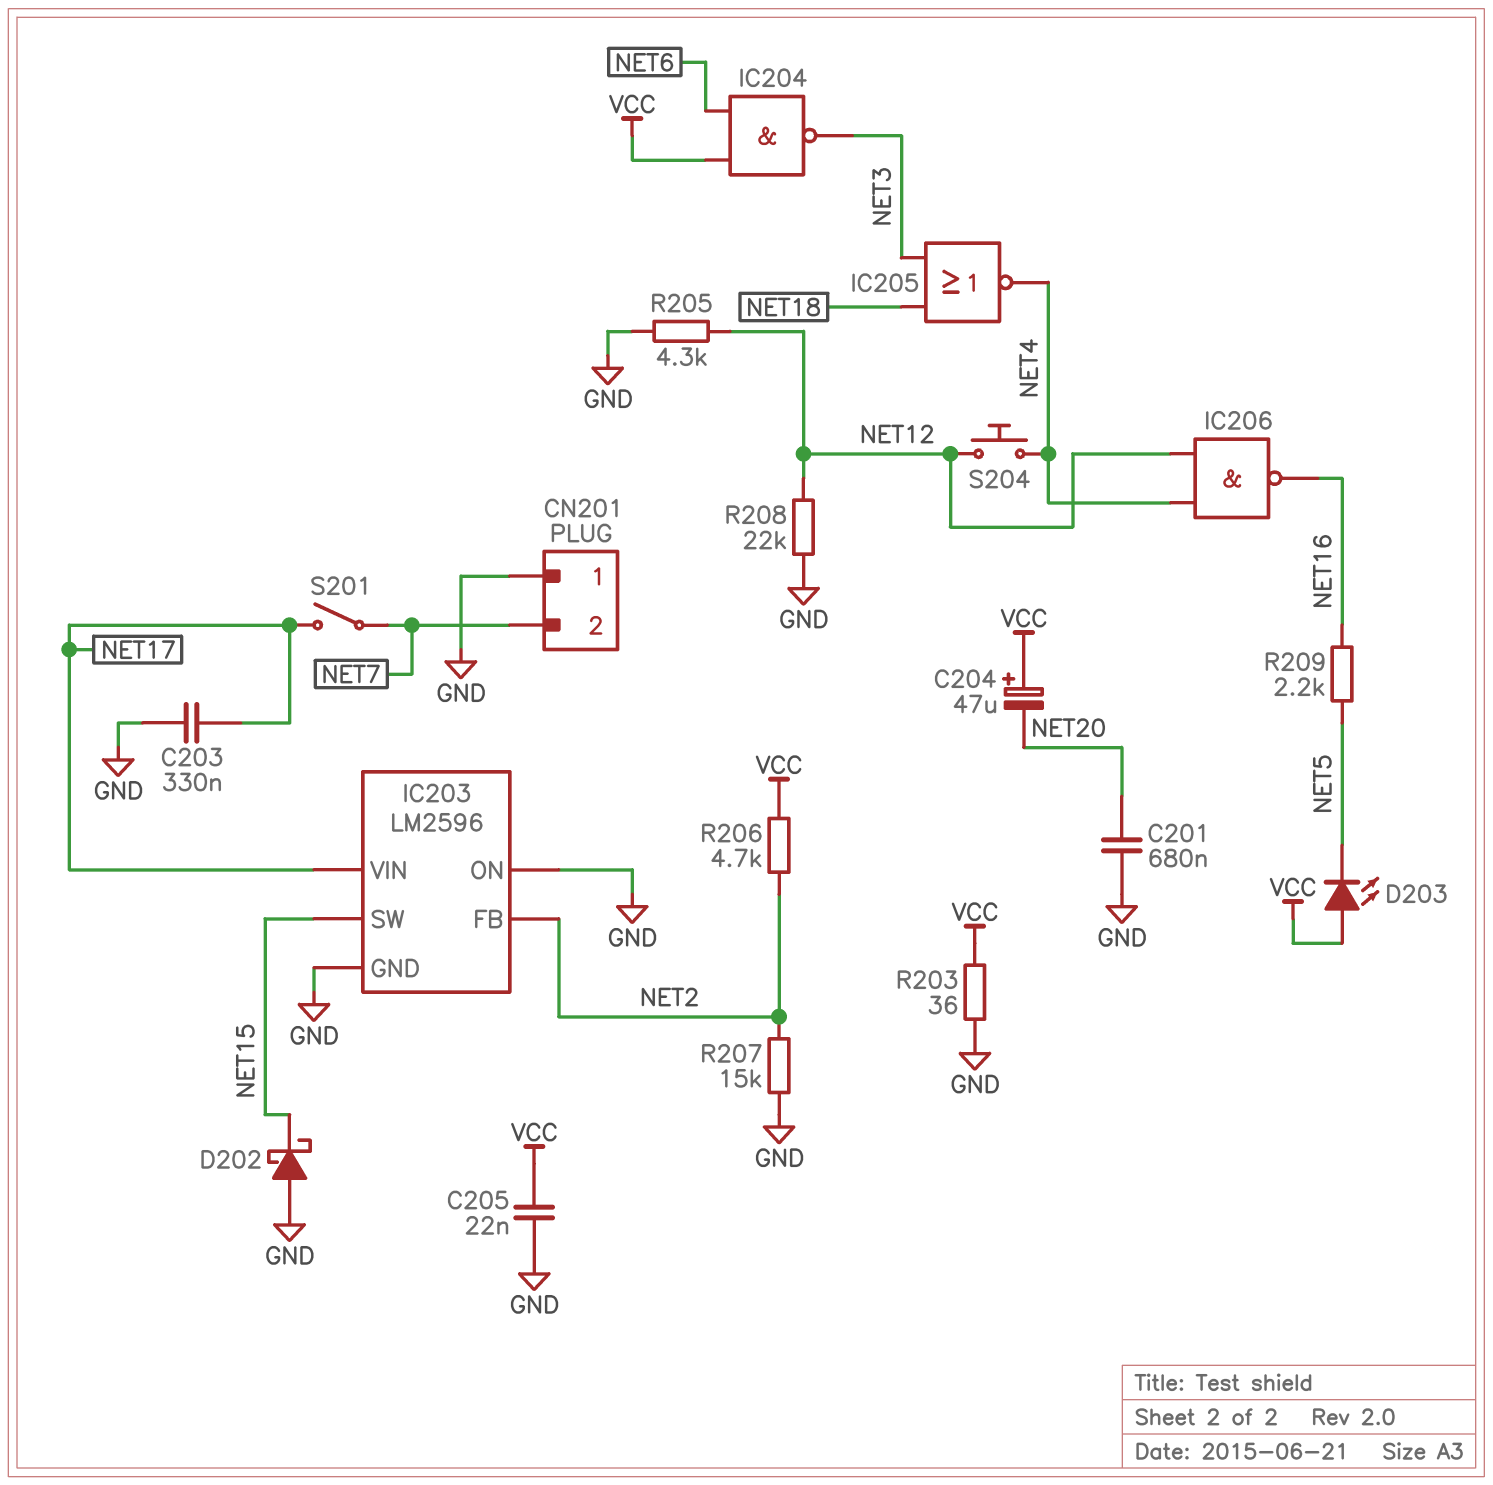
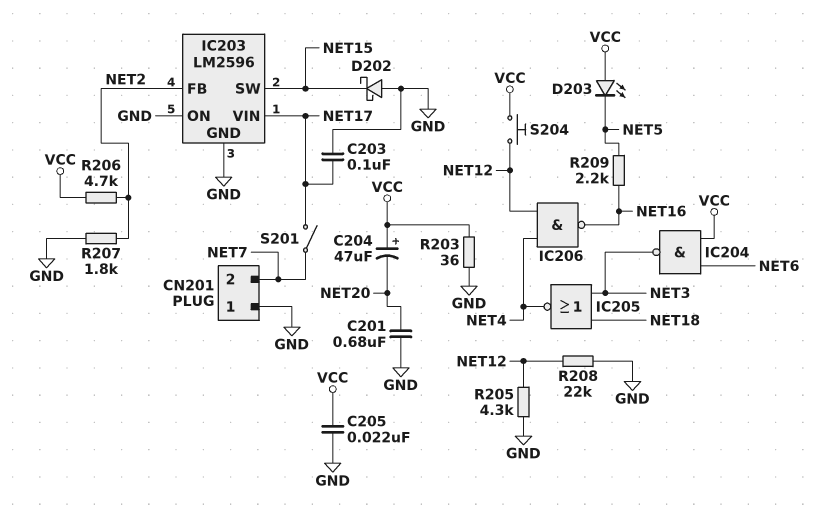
C203: 330nF (GND, NET17) -> 100nF (GND, NET17)
R207: 15k (GND, NET2) -> 1.8k (GND, NET2)
S204: button (NET4, NET12) -> button (NET12, VCC)

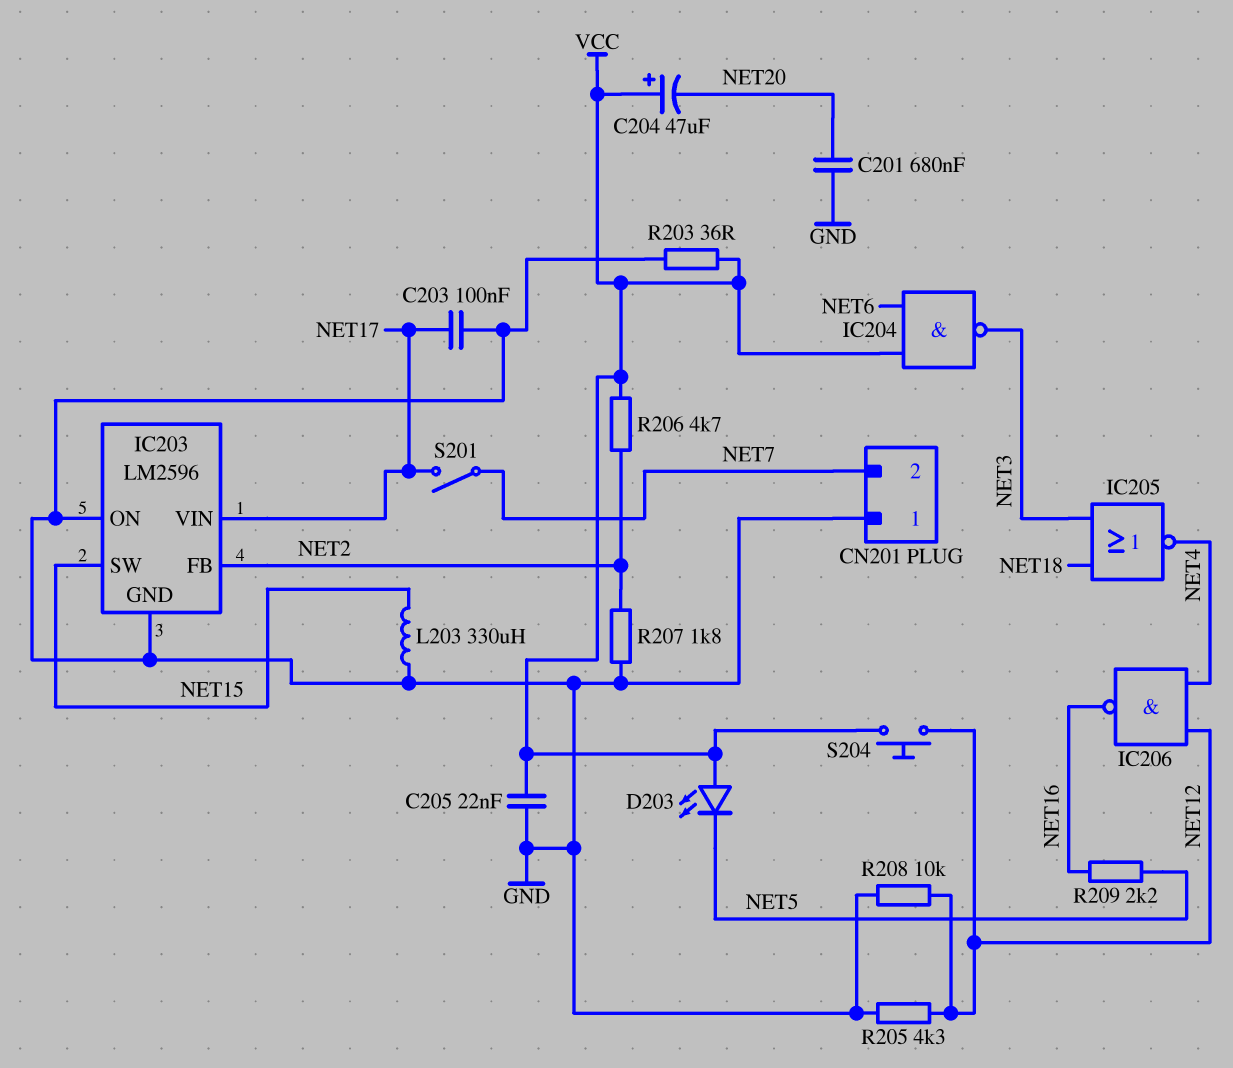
D202: schottky (A GND, K NET15) -> none
L203: none -> 330uH (GND, NET15)
R208: 22k (GND, NET12) -> 10k (GND, NET12)

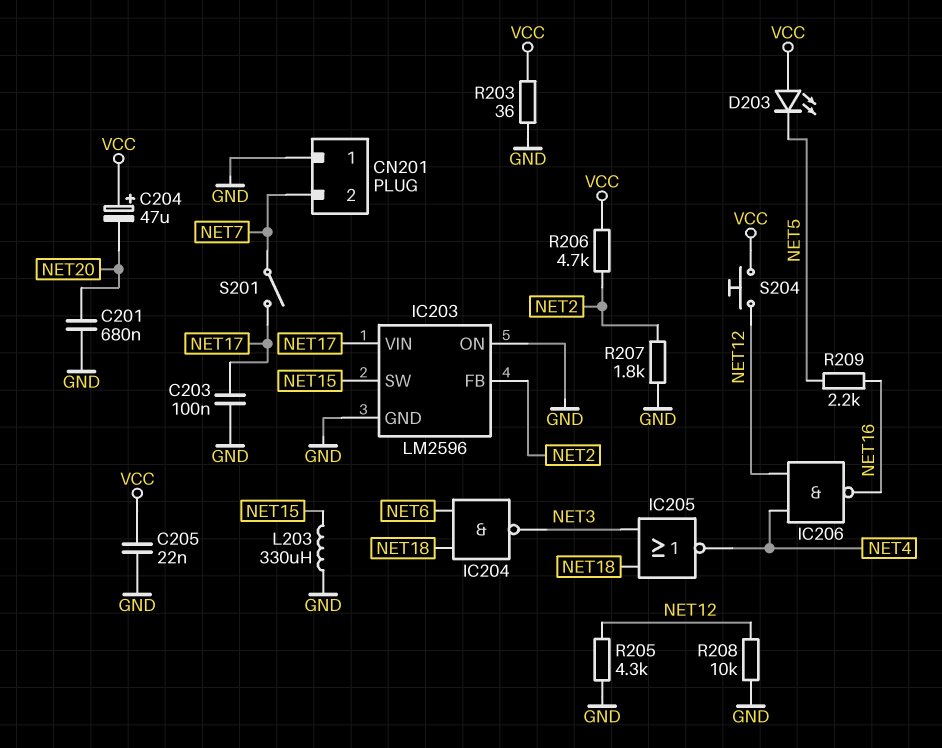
IC204: NAND (in NET6, in VCC, out NET3) -> NAND (in NET6, in NET18, out NET3)

